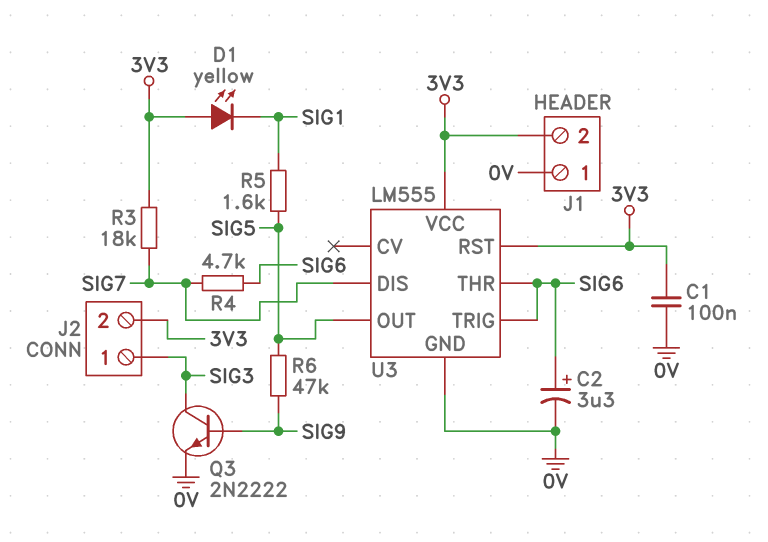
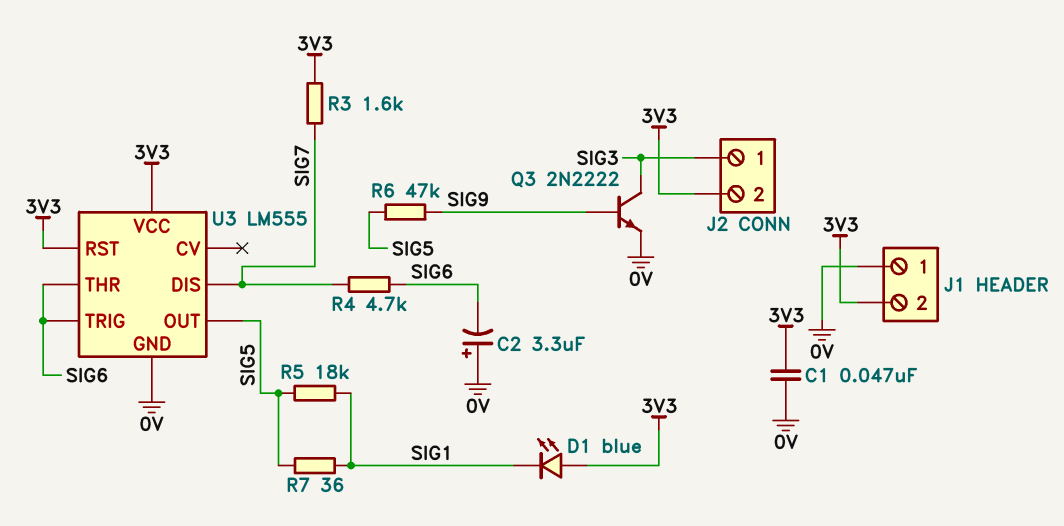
C1: 100nF (0V, 3V3) -> 47nF (0V, 3V3)
C2: 3.3uF (plus SIG6, minus 0V) -> 3.3uF (plus 0V, minus SIG6)
D1: LED yellow (A 3V3, K SIG1) -> LED blue (A 3V3, K SIG1)
R3: 18k (3V3, SIG7) -> 1.6k (3V3, SIG7)
R5: 1.6k (SIG1, SIG5) -> 18k (SIG1, SIG5)
R7: none -> 36 (SIG1, SIG5)

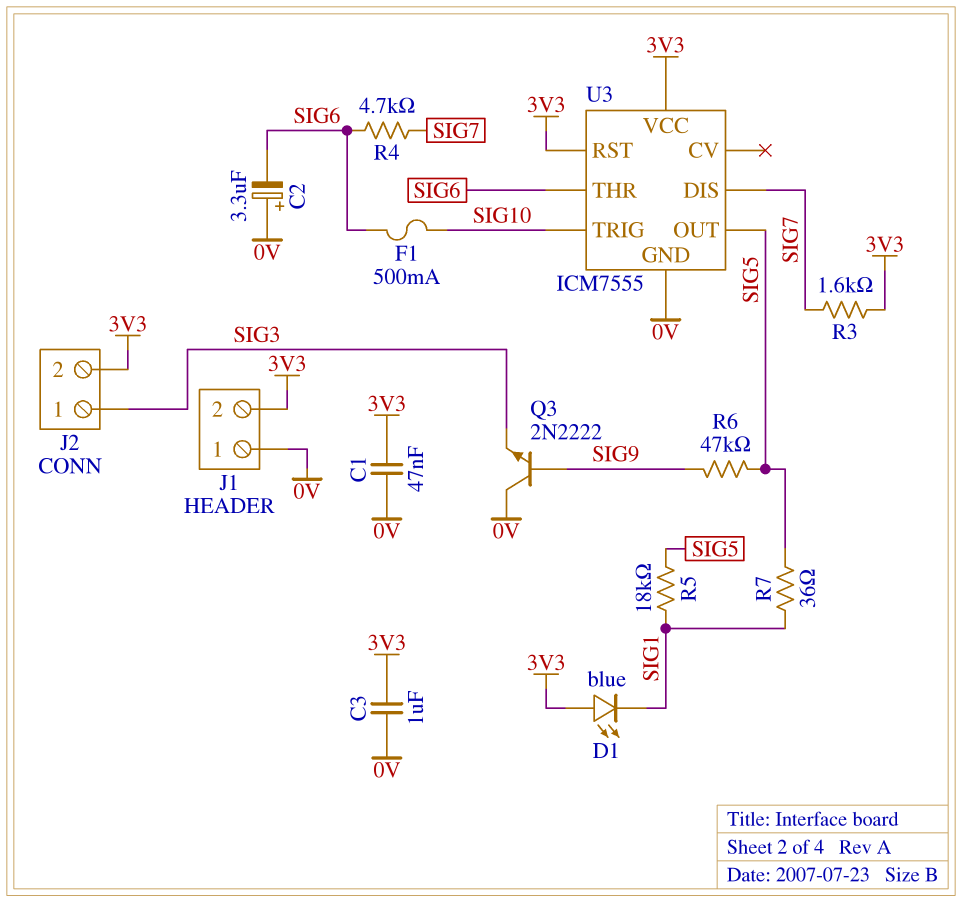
C3: none -> 1uF (0V, 3V3)
F1: none -> 500mA (SIG6, SIG10)
Q3: NPN 2N2222 (B SIG9, C SIG3, E 0V) -> NPN 2N2222 (B SIG9, C 0V, E SIG3)
U3: LM555 -> ICM7555
U3 pin TRIG: SIG6 -> SIG10

